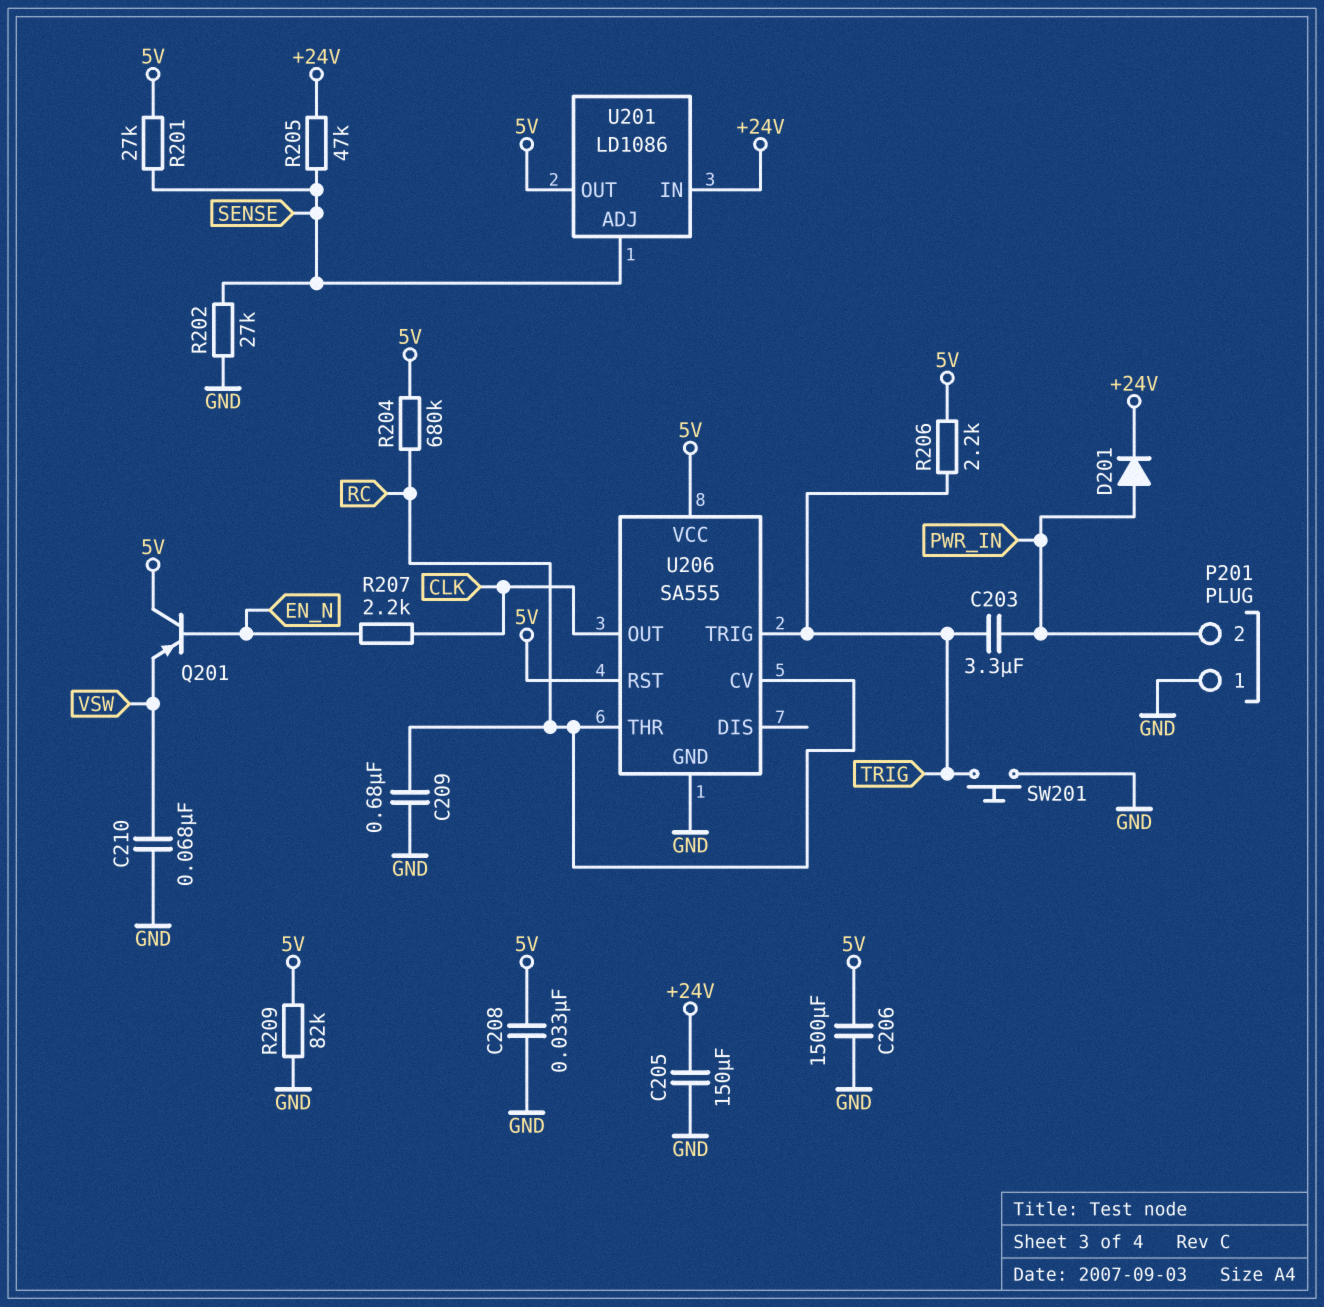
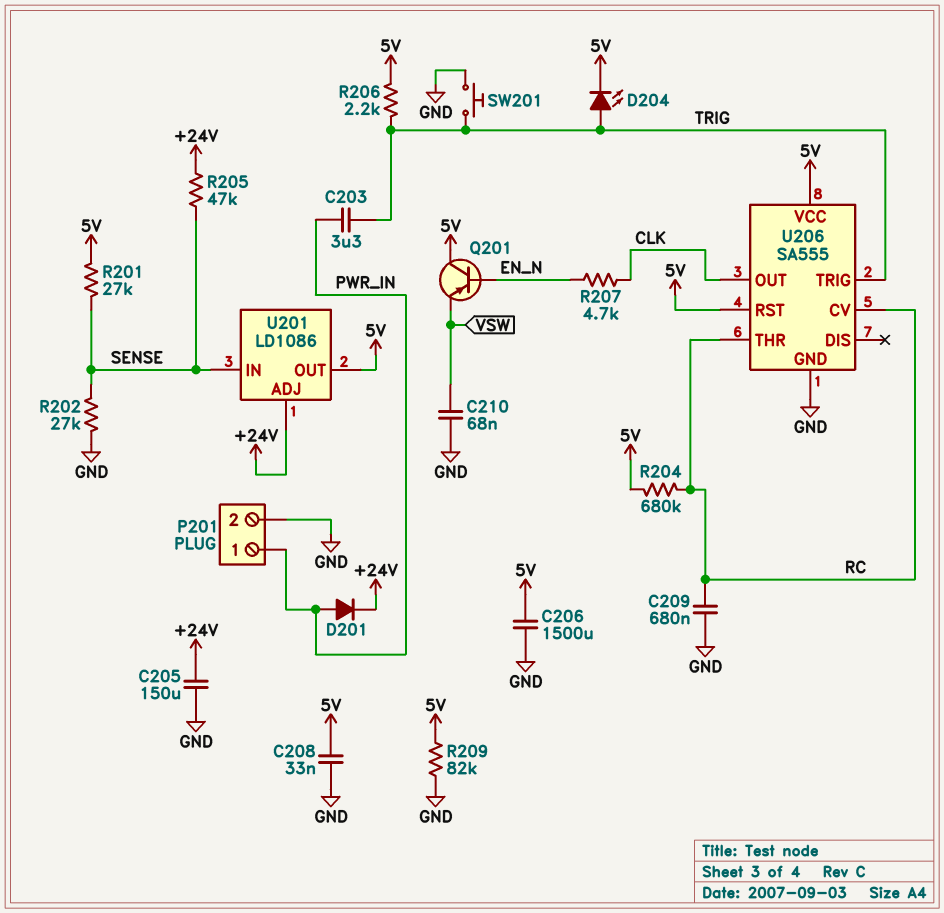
D204: none -> LED (A TRIG, K 5V)
P201 pin 1: GND -> PWR_IN
P201 pin 2: PWR_IN -> GND
R207: 2.2k (CLK, EN_N) -> 4.7k (CLK, EN_N)
U201 pin ADJ: SENSE -> +24V
U201 pin IN: +24V -> SENSE

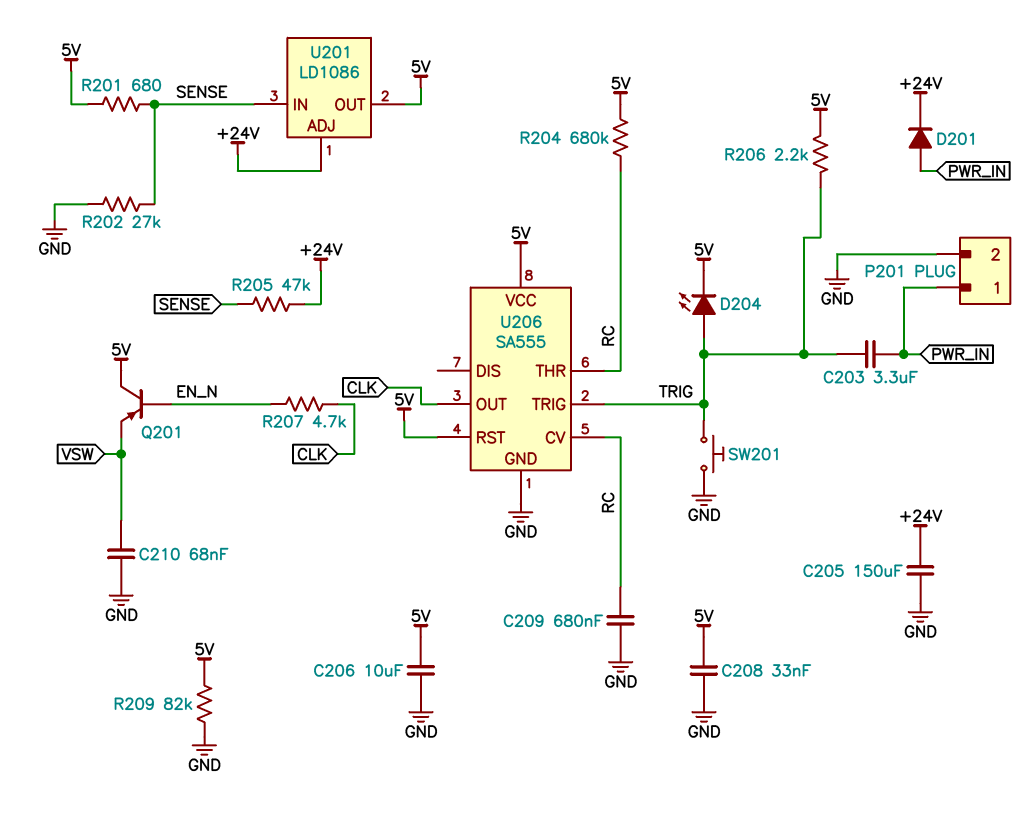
C206: 1500uF (5V, GND) -> 10uF (5V, GND)
R201: 27k (5V, SENSE) -> 680 (5V, SENSE)

